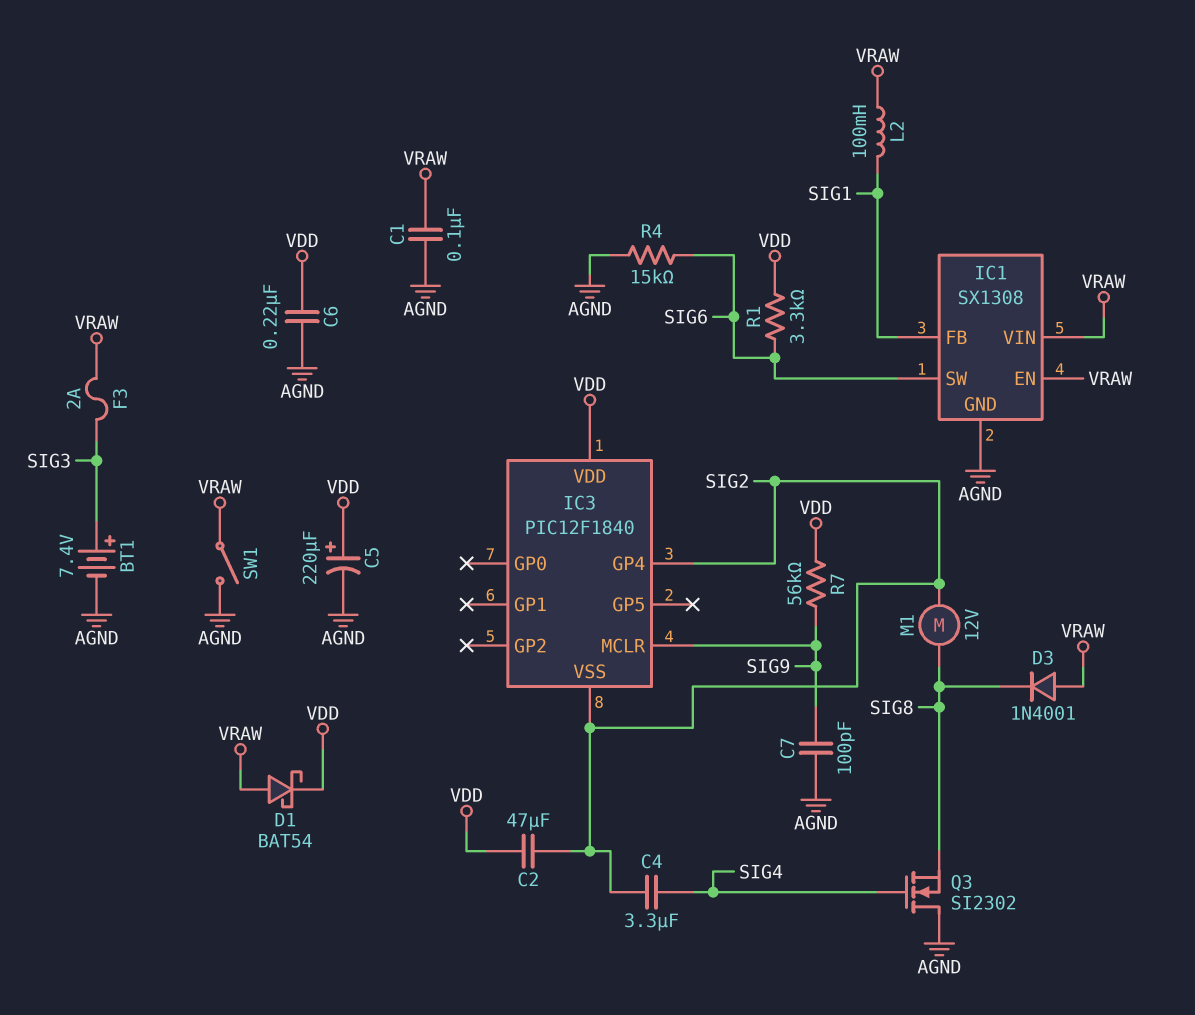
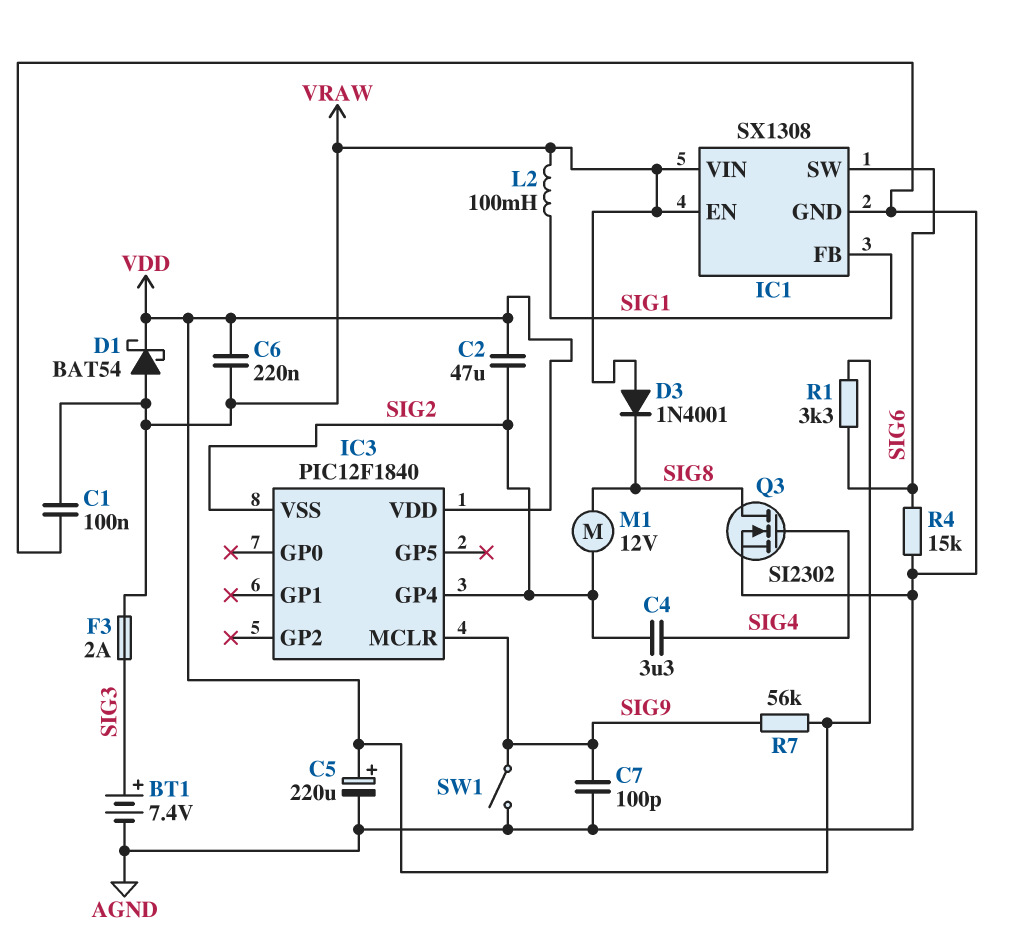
C6: 220nF (AGND, VDD) -> 220nF (VDD, VRAW)
Q3: NMOS SI2302 (G SIG4, D AGND, S SIG8) -> NMOS SI2302 (G SIG4, D SIG8, S AGND)
SW1: switch (AGND, VRAW) -> switch (AGND, SIG9)

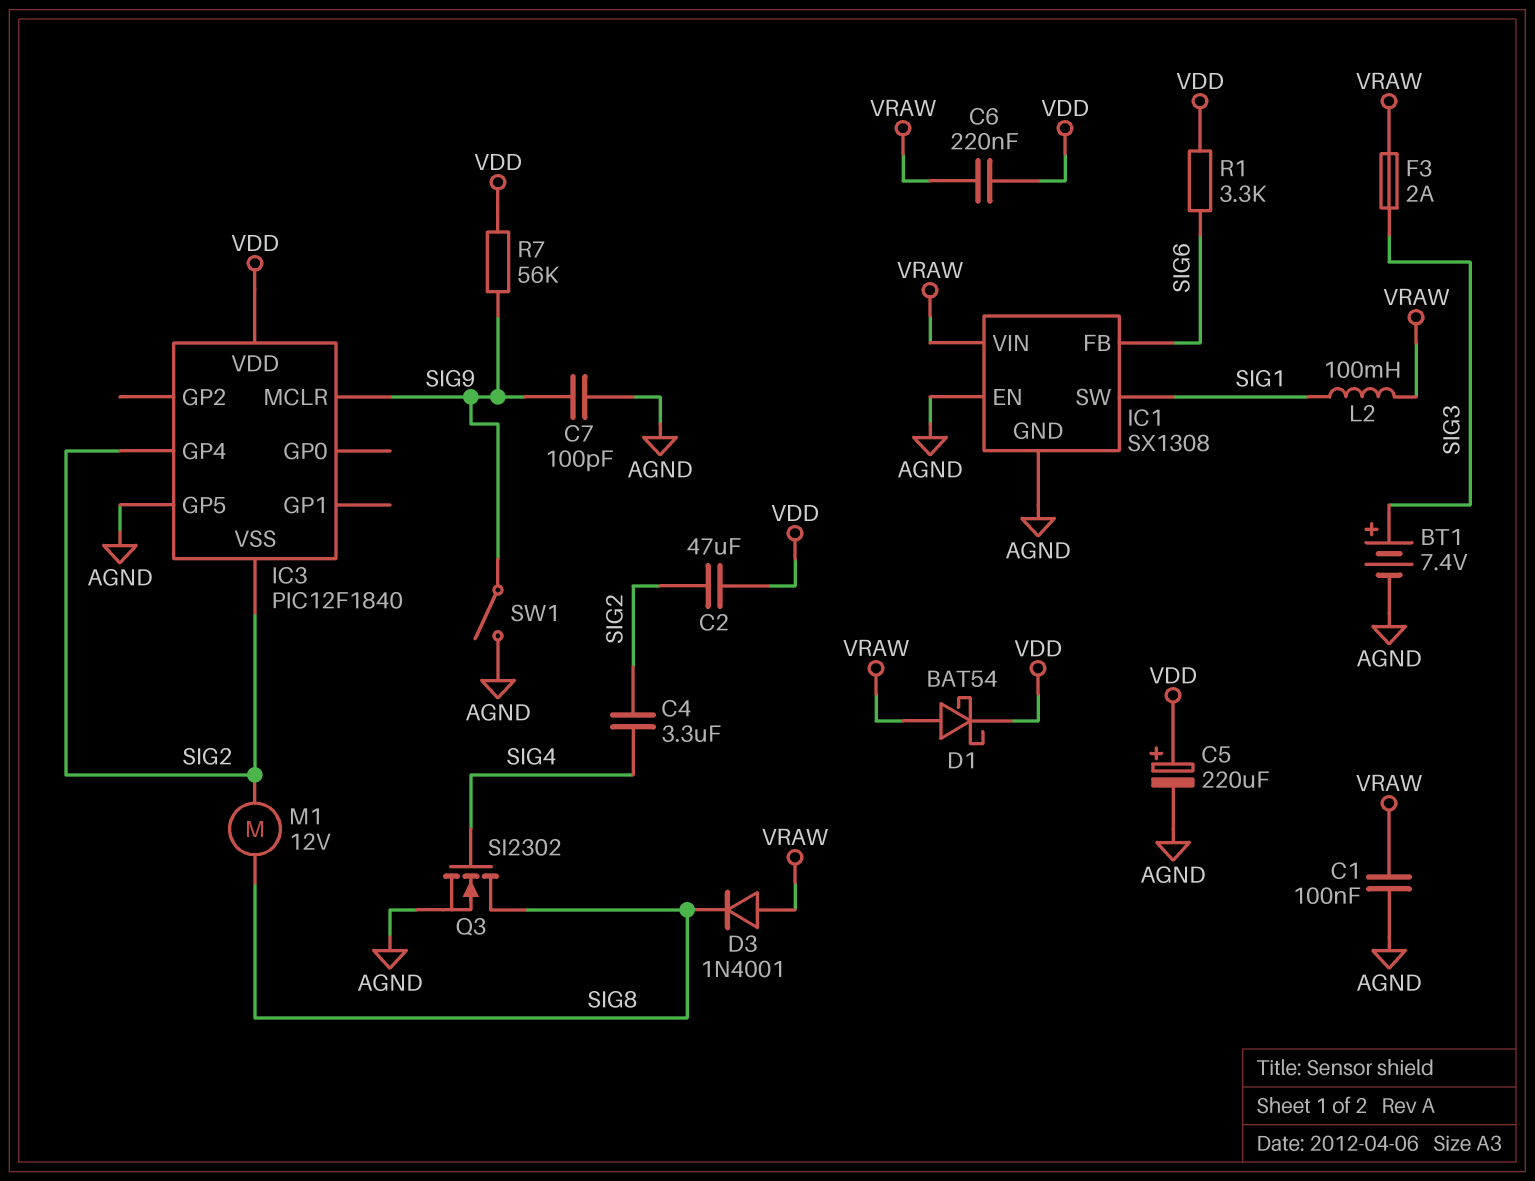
IC1 pin EN: VRAW -> AGND
IC1 pin FB: SIG1 -> SIG6
IC1 pin SW: SIG6 -> SIG1
IC3 pin GP5: none -> AGND
R4: 15k (AGND, SIG6) -> none

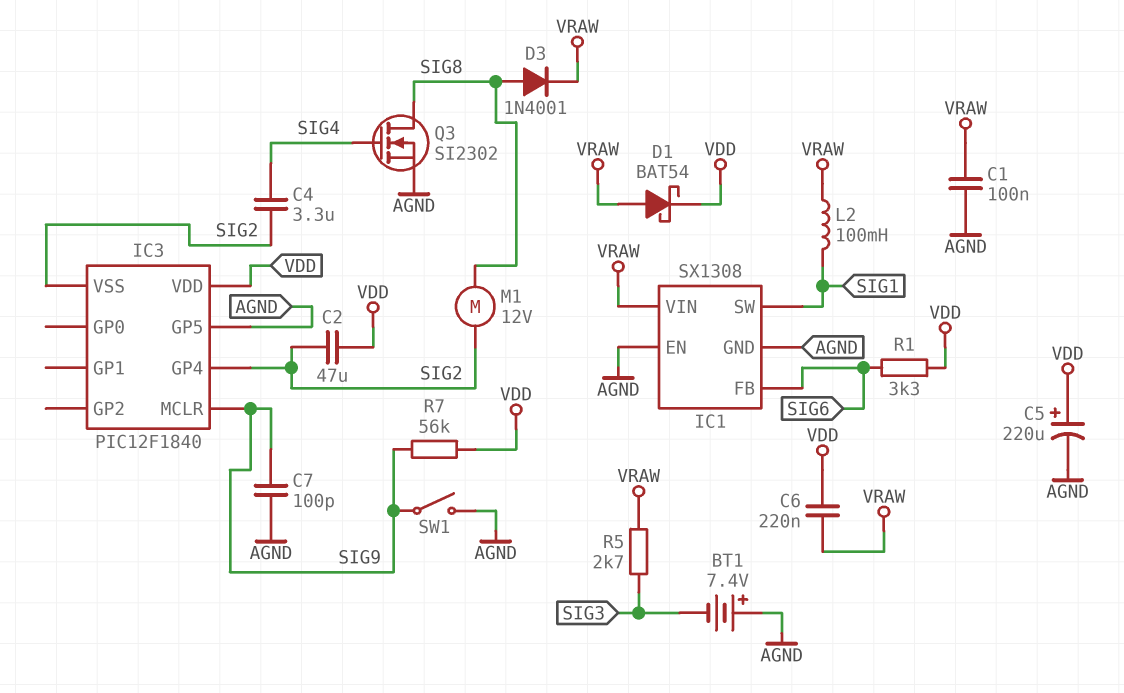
BT1: 7.4V (plus SIG3, minus AGND) -> 7.4V (plus AGND, minus SIG3)
D3: diode 1N4001 (A VRAW, K SIG8) -> diode 1N4001 (A SIG8, K VRAW)
F3: 2A (SIG3, VRAW) -> none
R5: none -> 2.7k (SIG3, VRAW)

